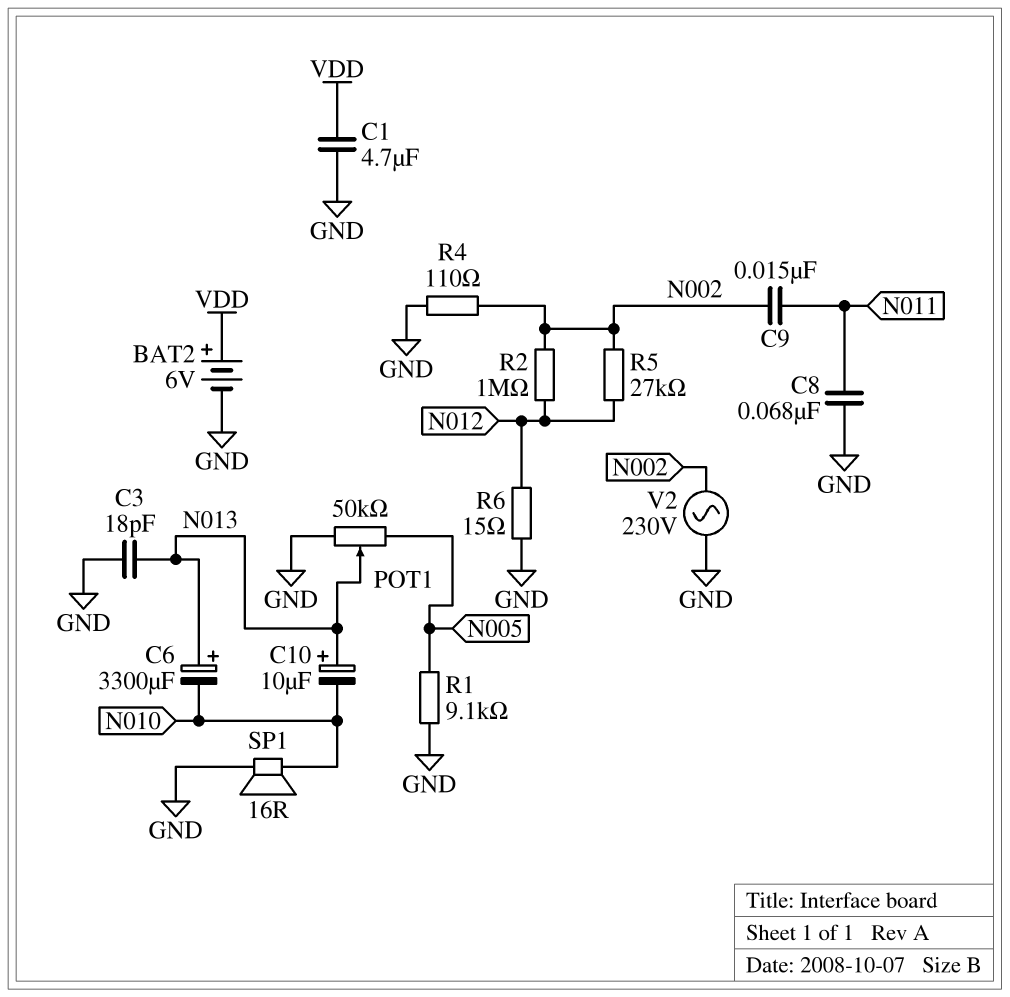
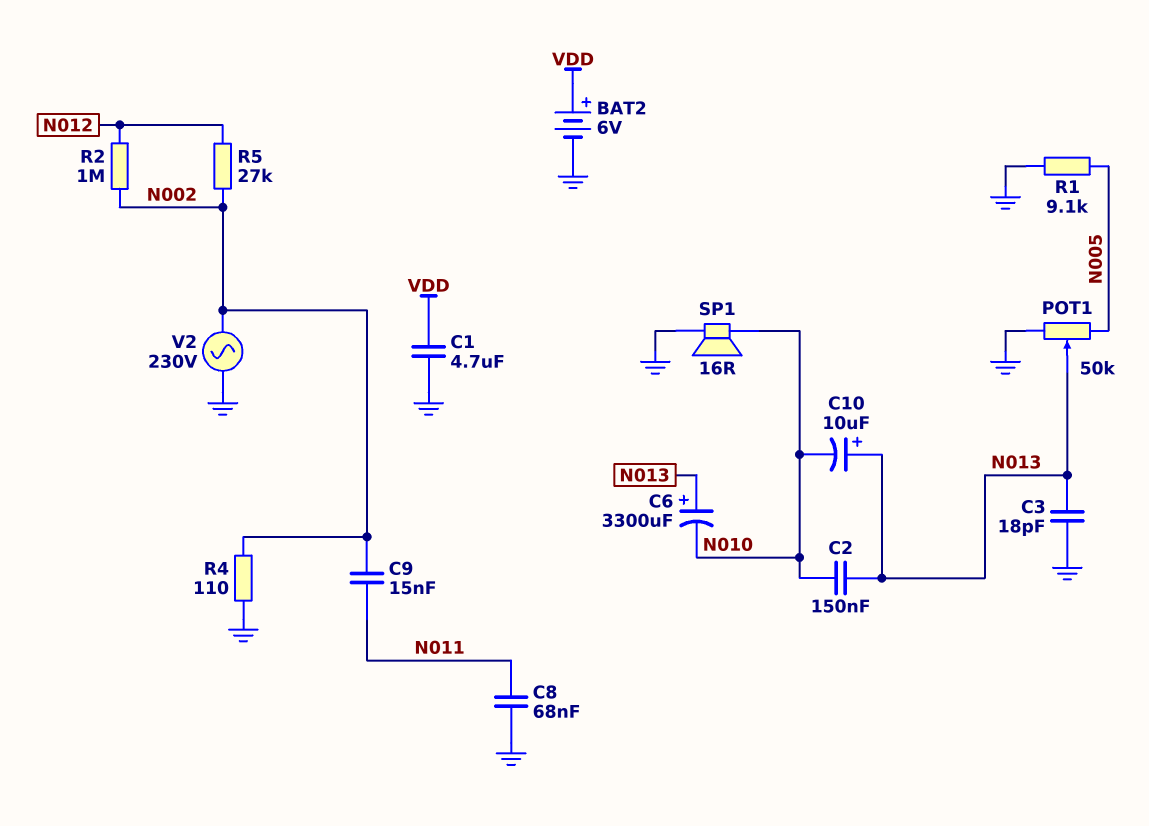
C2: none -> 150nF (N010, N013)
R6: 15 (GND, N012) -> none

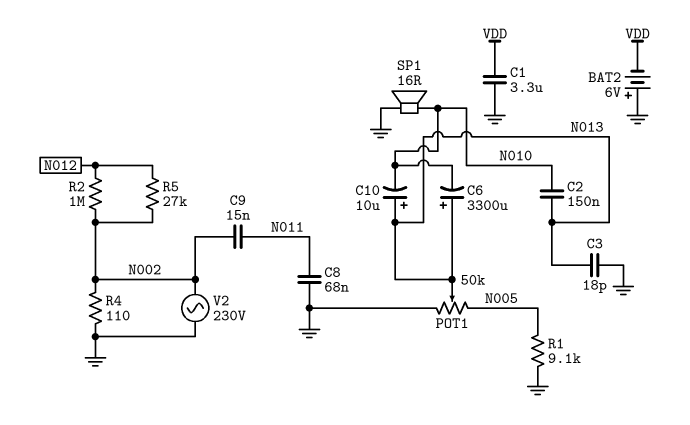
BAT2: 6V (plus VDD, minus GND) -> 6V (plus GND, minus VDD)
C1: 4.7uF (GND, VDD) -> 3.3uF (GND, VDD)

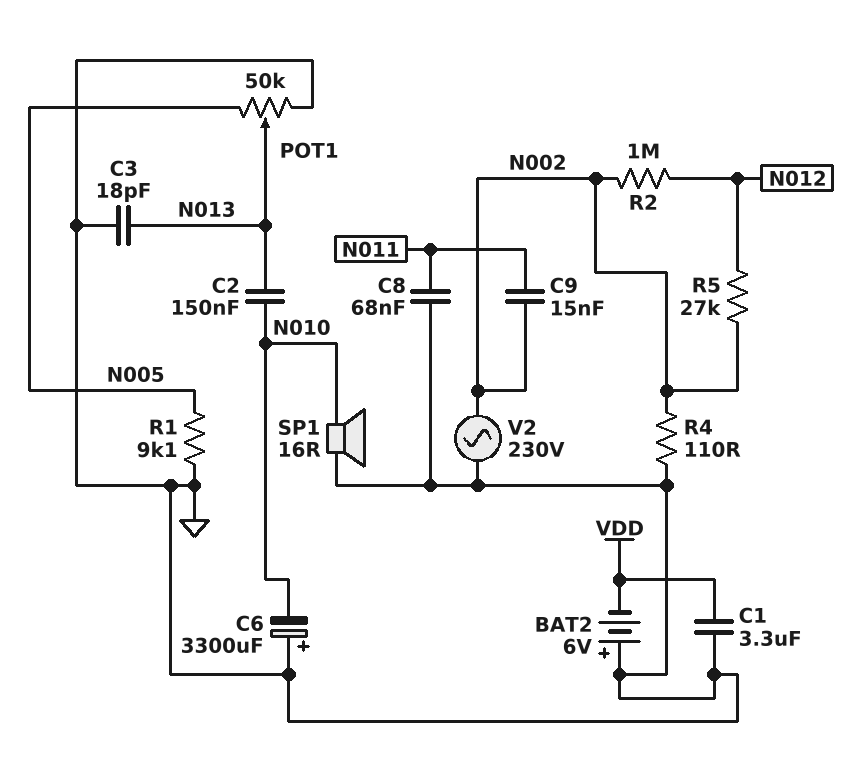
C6: 3300uF (plus N013, minus N010) -> 3300uF (plus GND, minus N010)
C10: 10uF (plus N013, minus N010) -> none

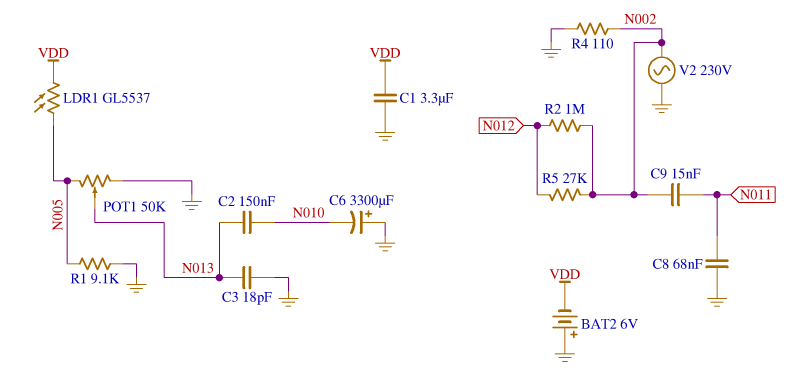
LDR1: none -> GL5537 (N005, VDD)
SP1: speaker 16R (GND, N010) -> none

